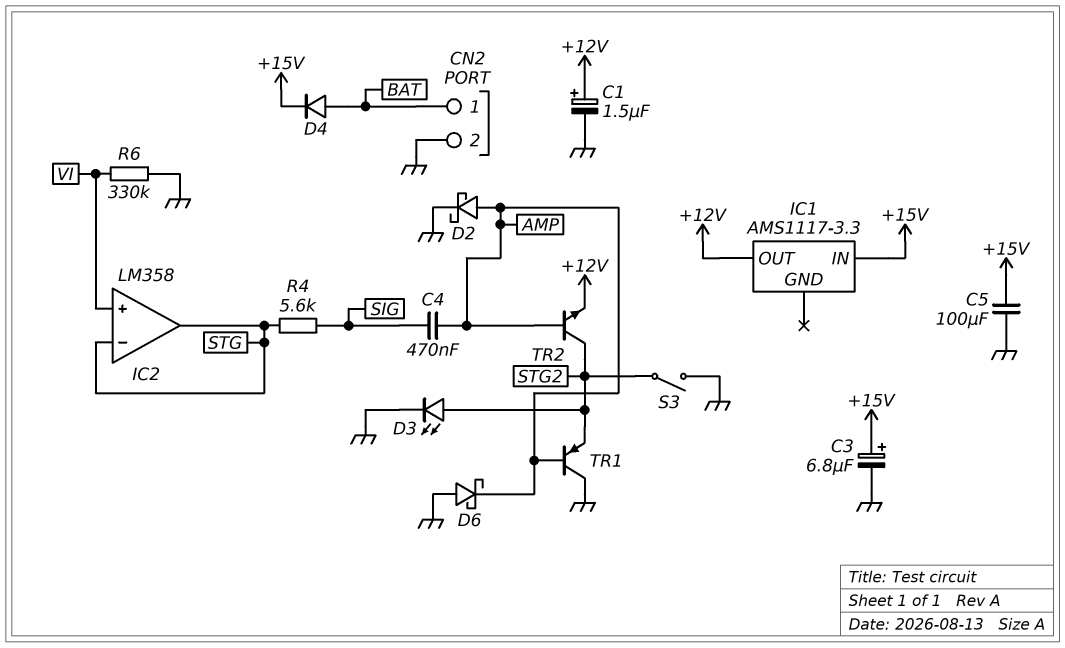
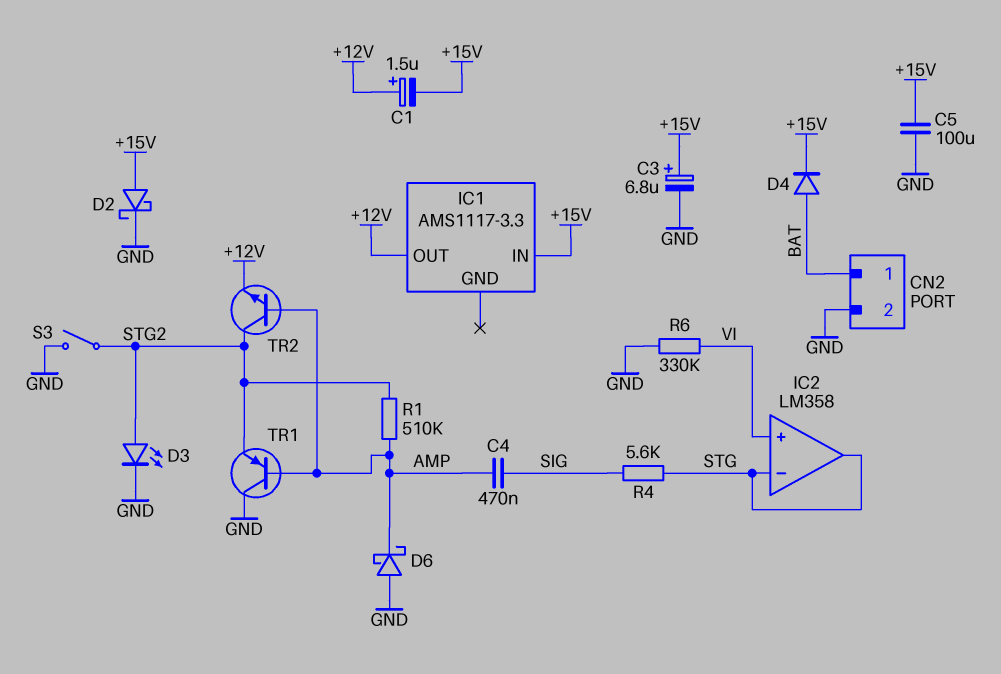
C1: 1.5uF (plus +12V, minus GND) -> 1.5uF (plus +12V, minus +15V)
D2: schottky (A AMP, K GND) -> schottky (A +15V, K GND)
R1: none -> 510k (AMP, STG2)

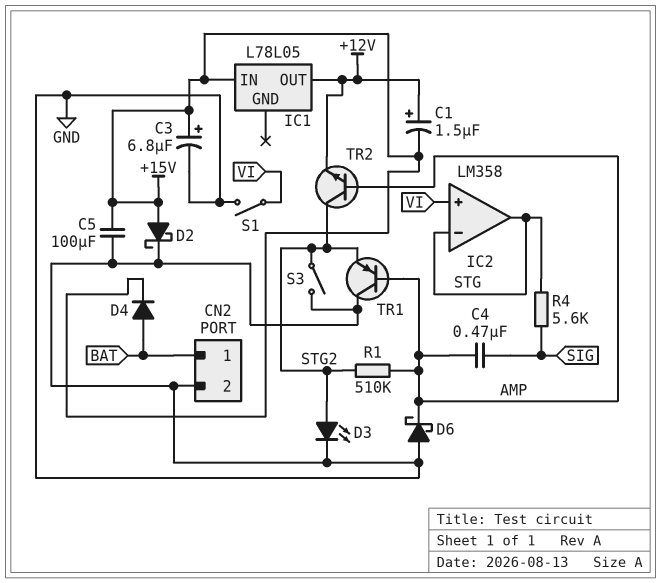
IC1: AMS1117-3.3 -> L78L05
R6: 330k (GND, VI) -> none
S1: none -> switch (GND, VI)

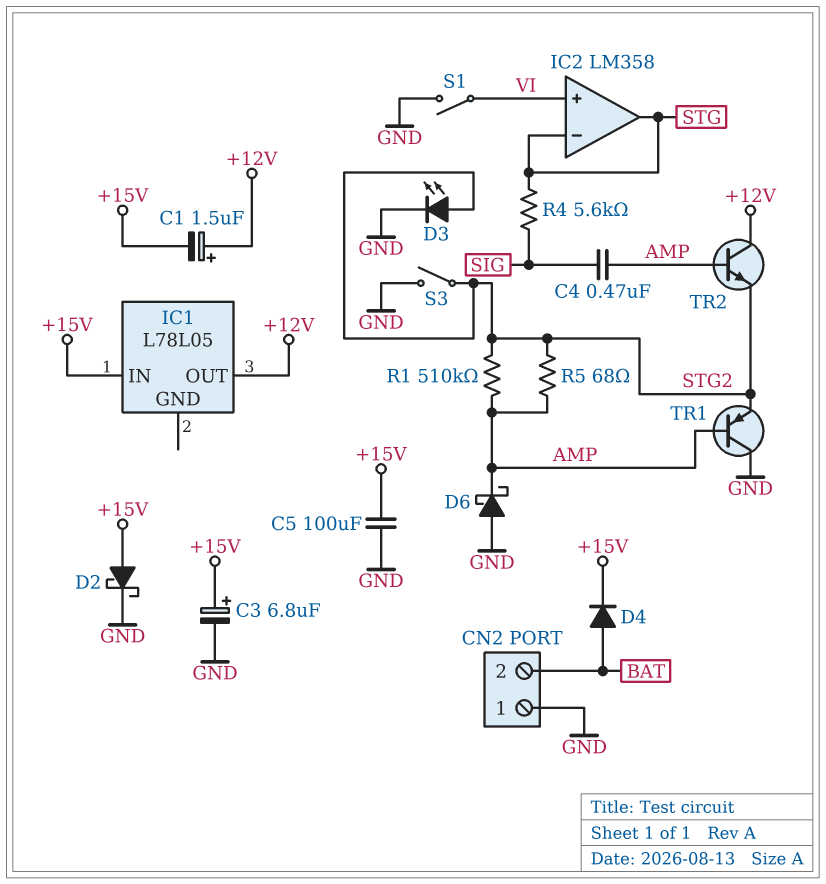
CN2 pin 1: BAT -> GND
CN2 pin 2: GND -> BAT
R5: none -> 68 (AMP, STG2)
TR2: NPN (B AMP, C STG2, E +12V) -> NPN (B AMP, C +12V, E STG2)

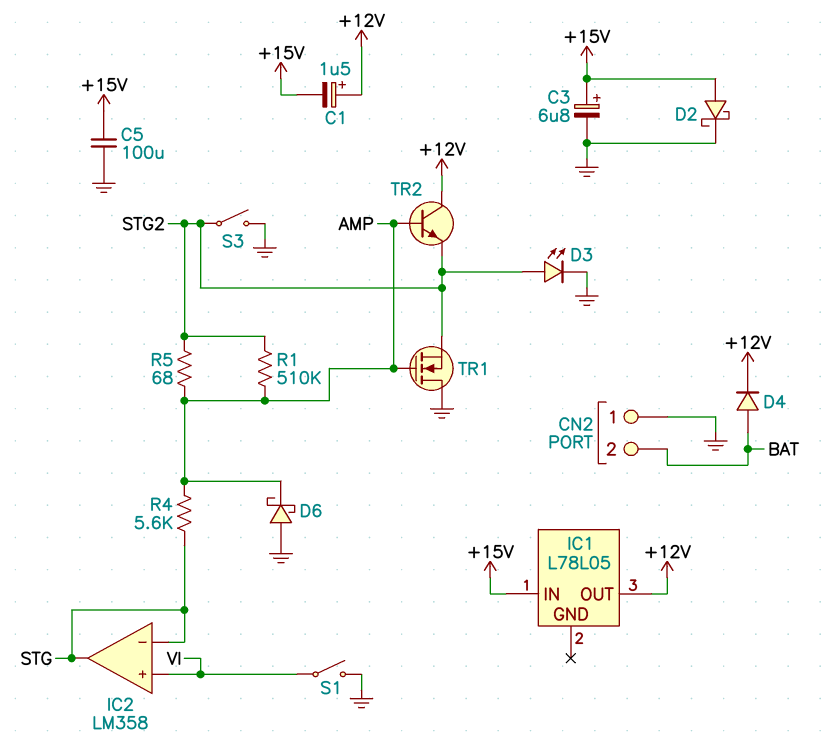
C4: 470nF (AMP, SIG) -> none
D4: diode (A BAT, K +15V) -> diode (A BAT, K +12V)
R4: 5.6k (SIG, STG) -> 5.6k (AMP, STG)
TR1: PNP (B AMP, C GND, E STG2) -> NMOS (G AMP, D GND, S STG2)

